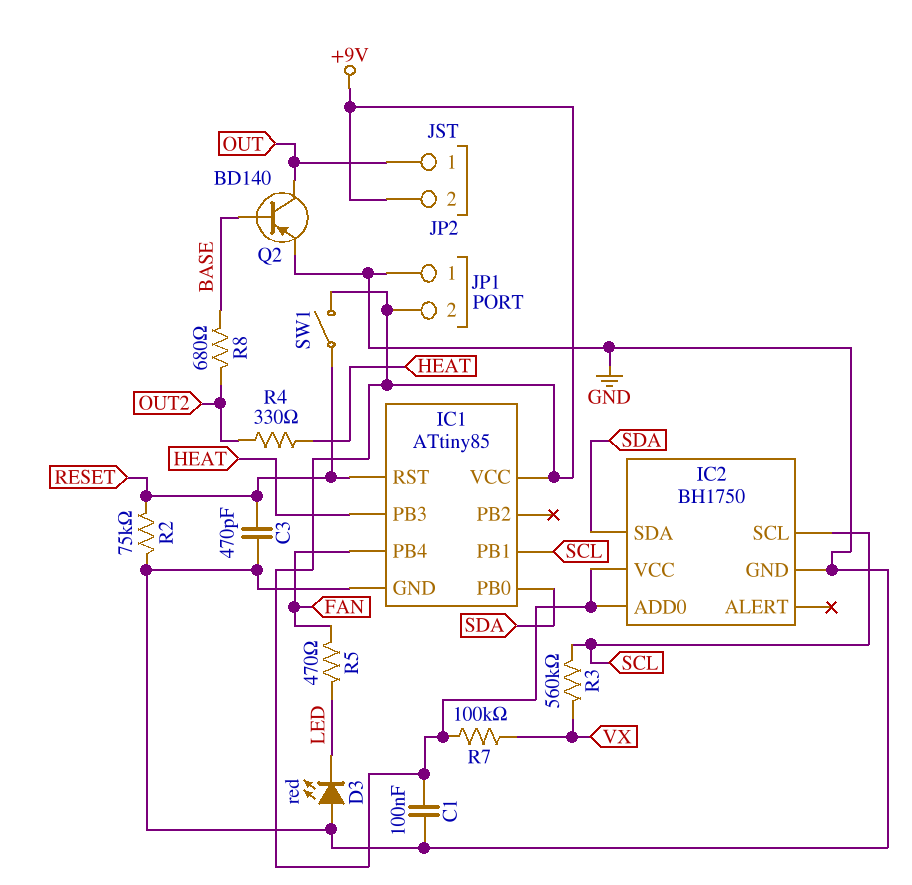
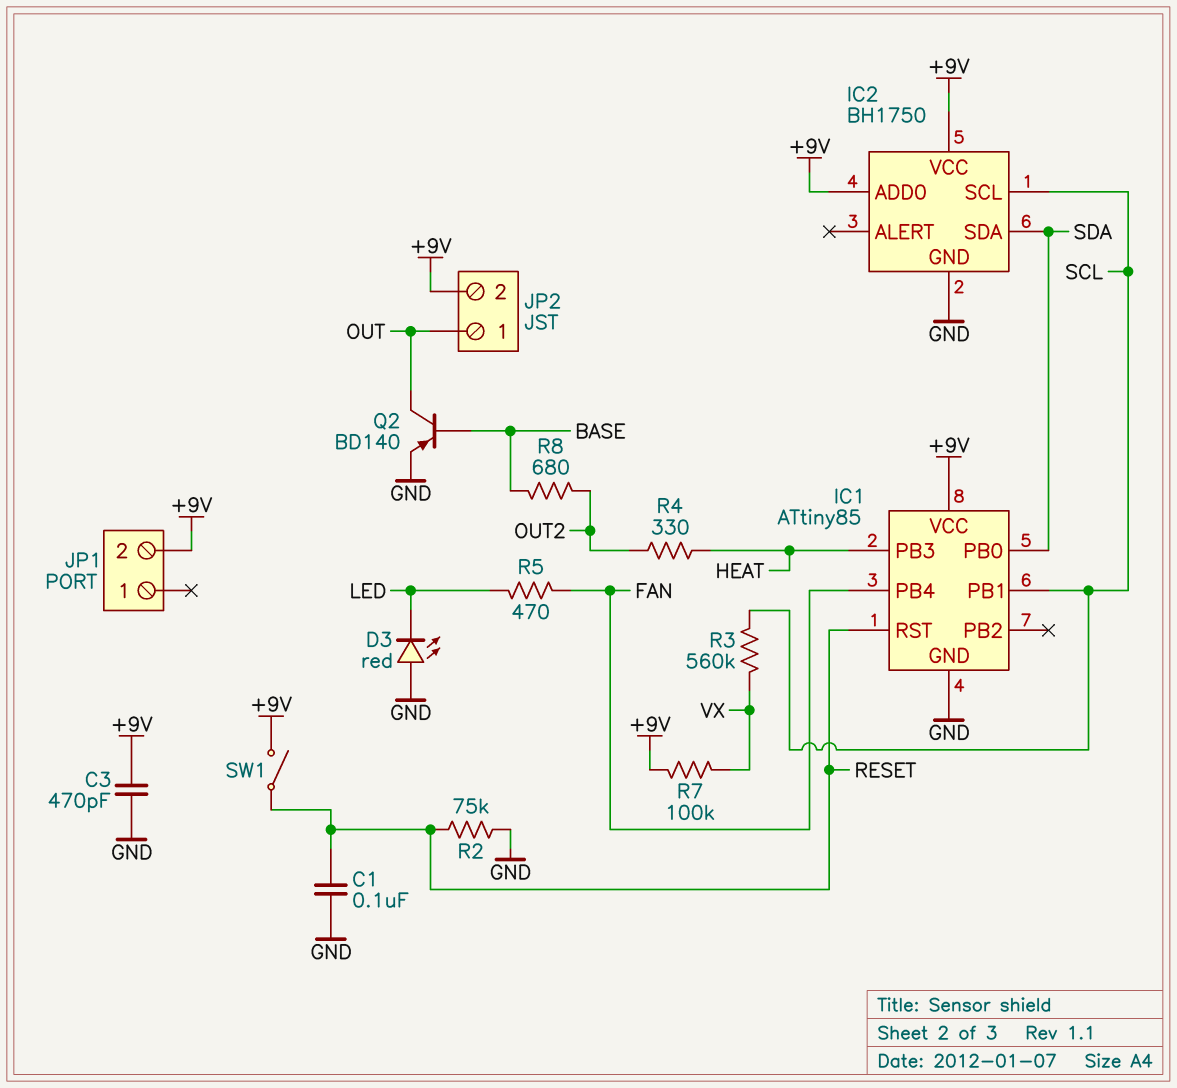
C1: 100nF (+9V, GND) -> 100nF (GND, RESET)
C3: 470pF (GND, RESET) -> 470pF (+9V, GND)
JP1 pin 1: GND -> none

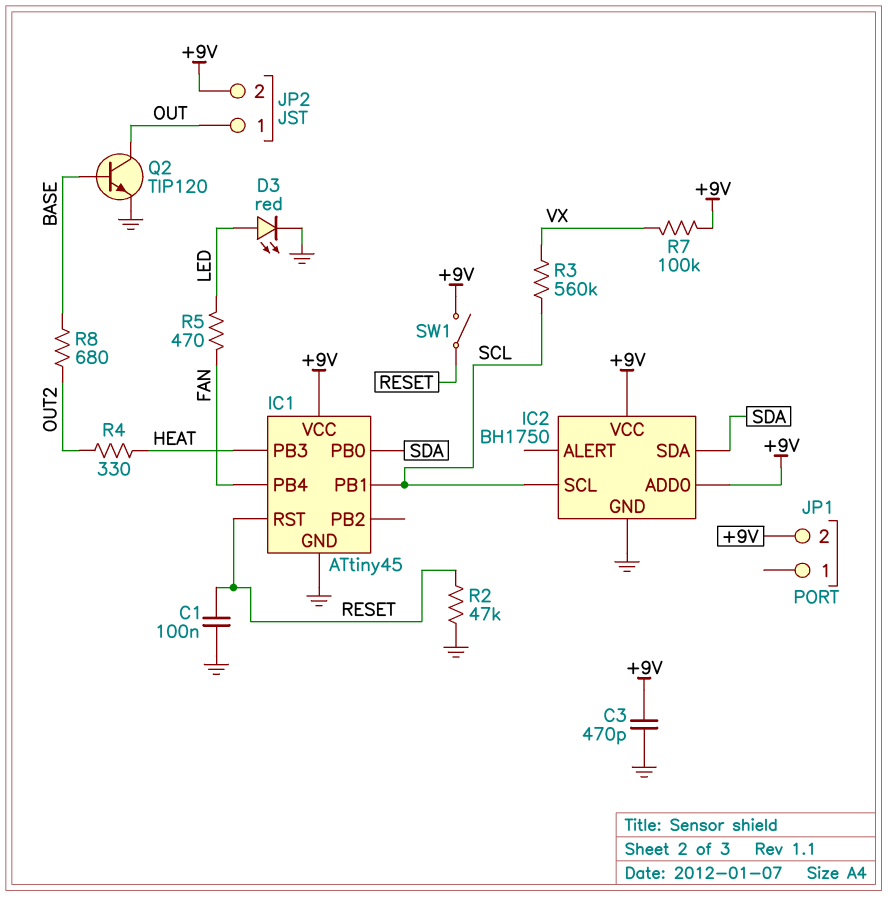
D3: LED red (A GND, K LED) -> LED red (A LED, K GND)
IC1: ATtiny85 -> ATtiny45
Q2: PNP BD140 (B BASE, C OUT, E GND) -> NPN TIP120 (B BASE, C OUT, E GND)
R2: 75k (GND, RESET) -> 47k (GND, RESET)

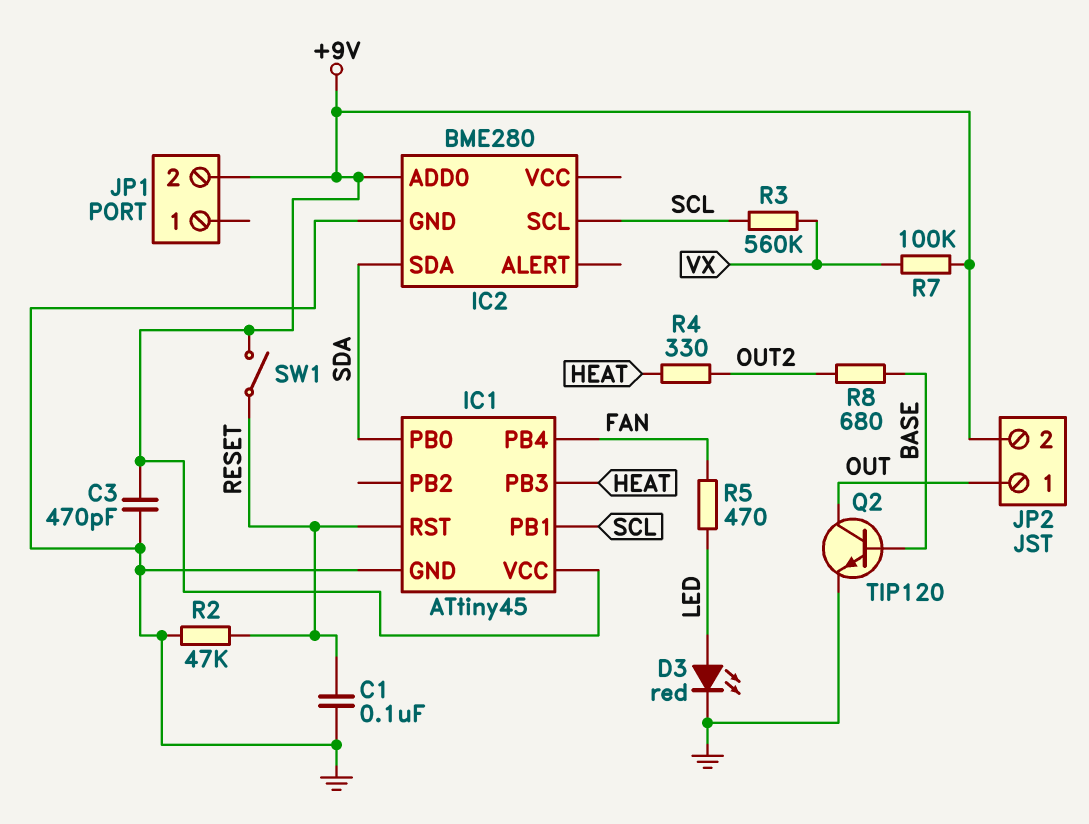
IC2: BH1750 -> BME280
IC2 pin VCC: +9V -> none

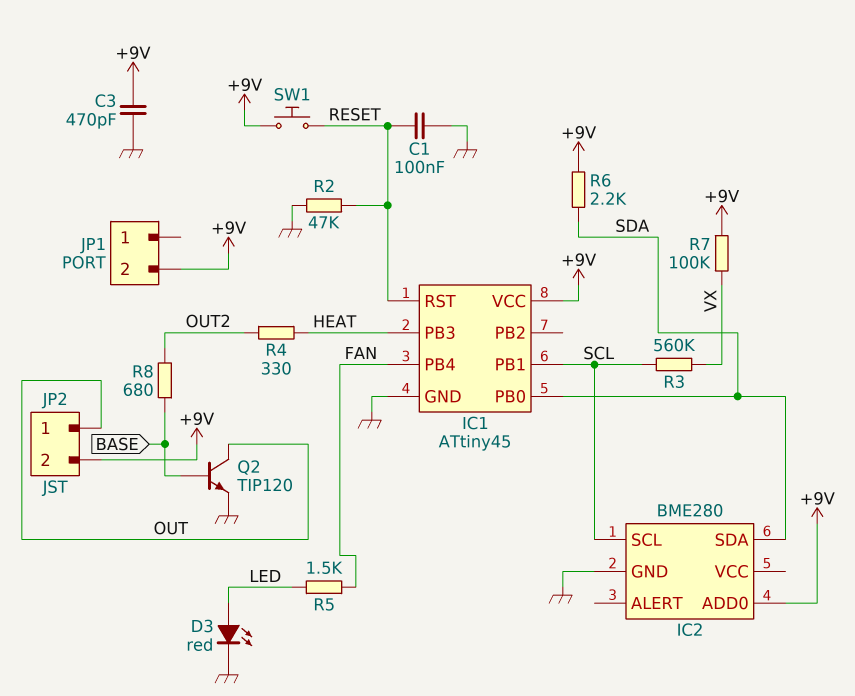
R5: 470 (FAN, LED) -> 1.5k (FAN, LED)
R6: none -> 2.2k (+9V, SDA)
SW1: switch (+9V, RESET) -> button (+9V, RESET)

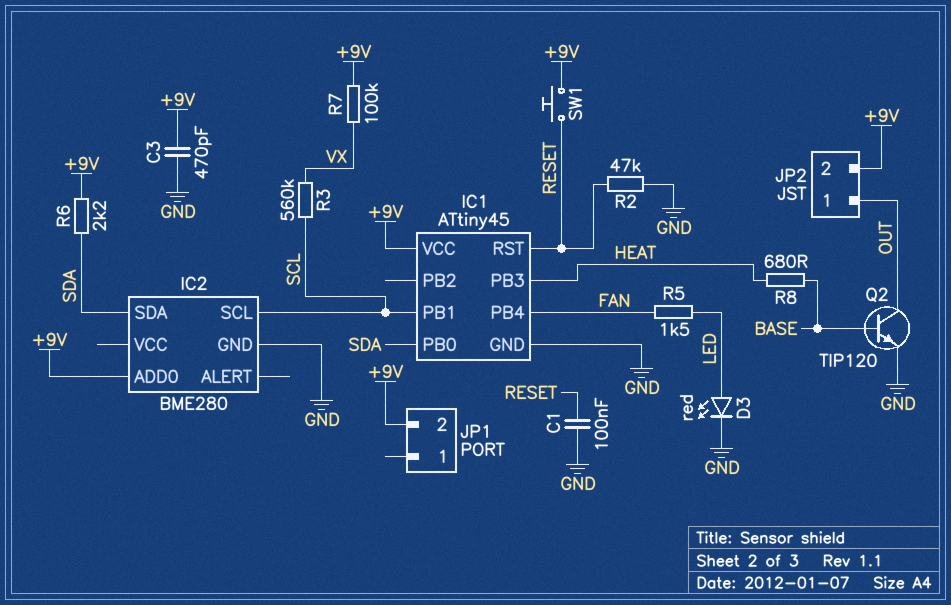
R4: 330 (HEAT, OUT2) -> none
R8: 680 (BASE, OUT2) -> 680 (BASE, HEAT)

